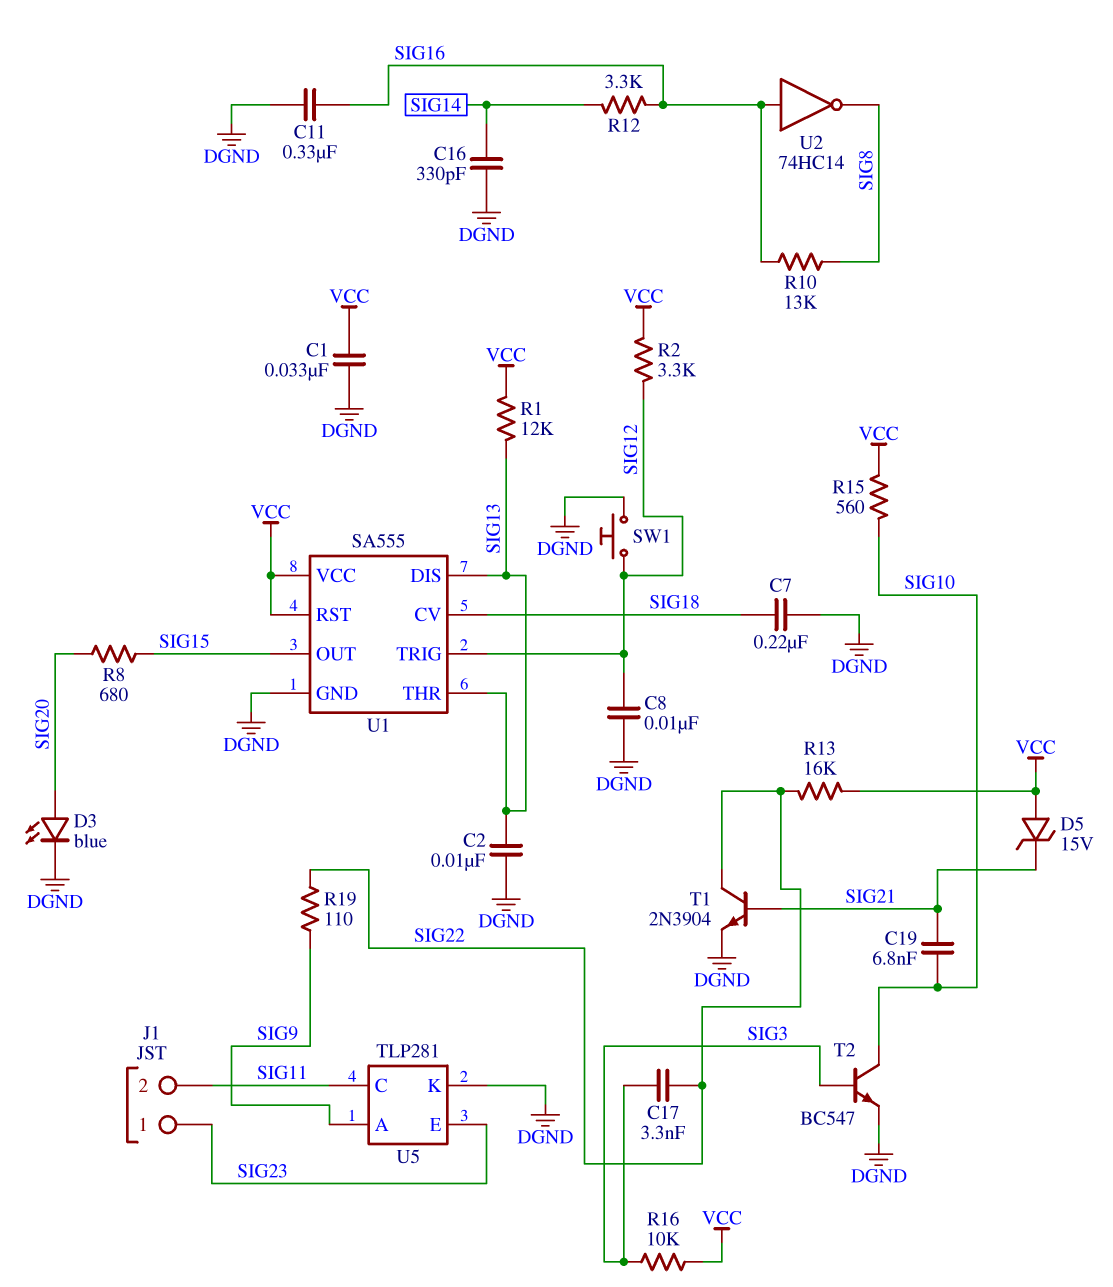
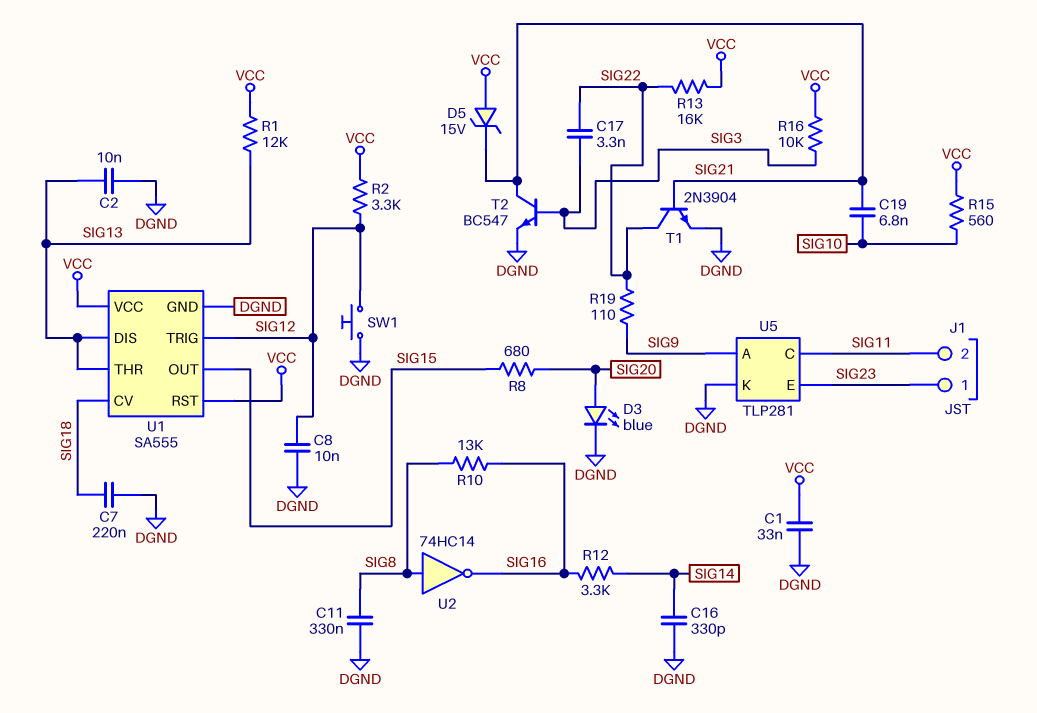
C11: 330nF (DGND, SIG16) -> 330nF (DGND, SIG8)
T2: NPN BC547 (B SIG3, C SIG10, E DGND) -> NPN BC547 (B SIG3, C SIG21, E DGND)
U2: NOT 74HC14 (in SIG16, out SIG8) -> NOT 74HC14 (in SIG8, out SIG16)

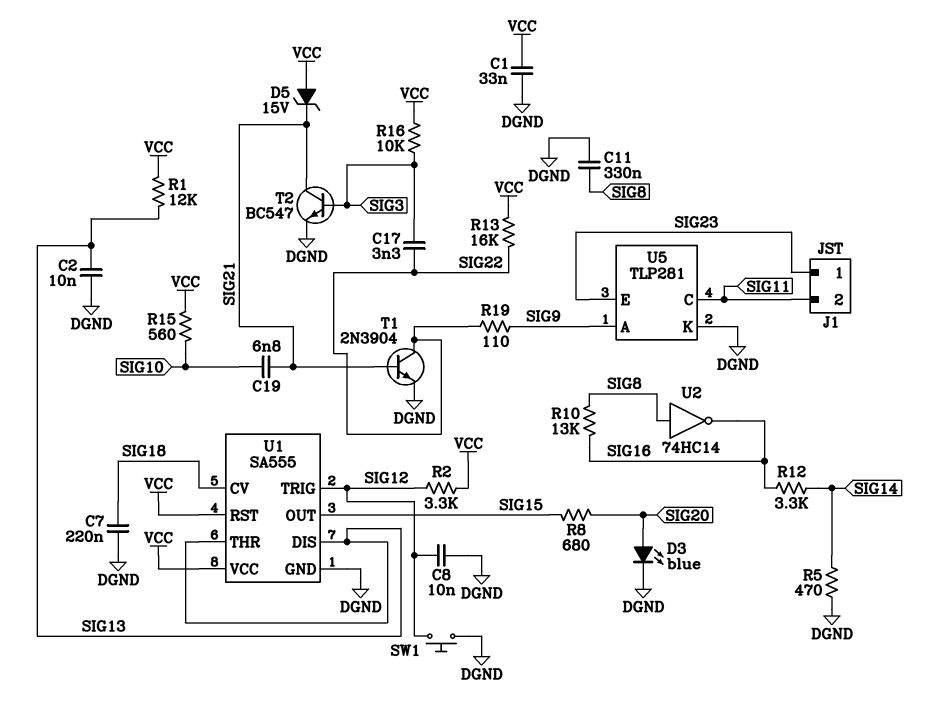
C16: 330pF (DGND, SIG14) -> none
R5: none -> 470 (DGND, SIG14)

